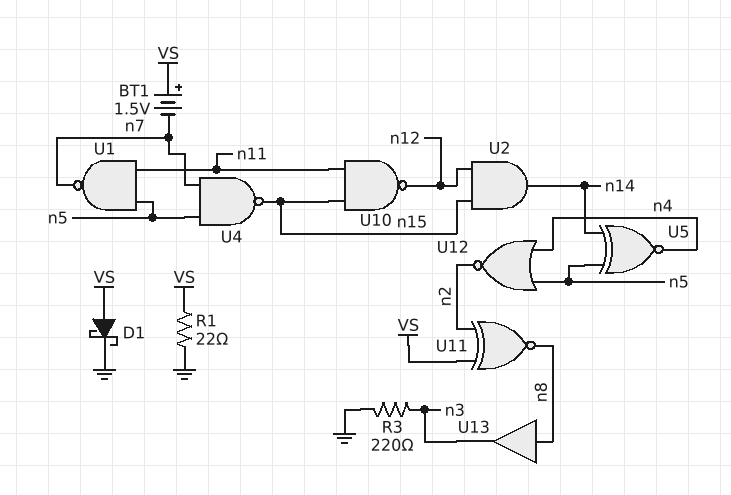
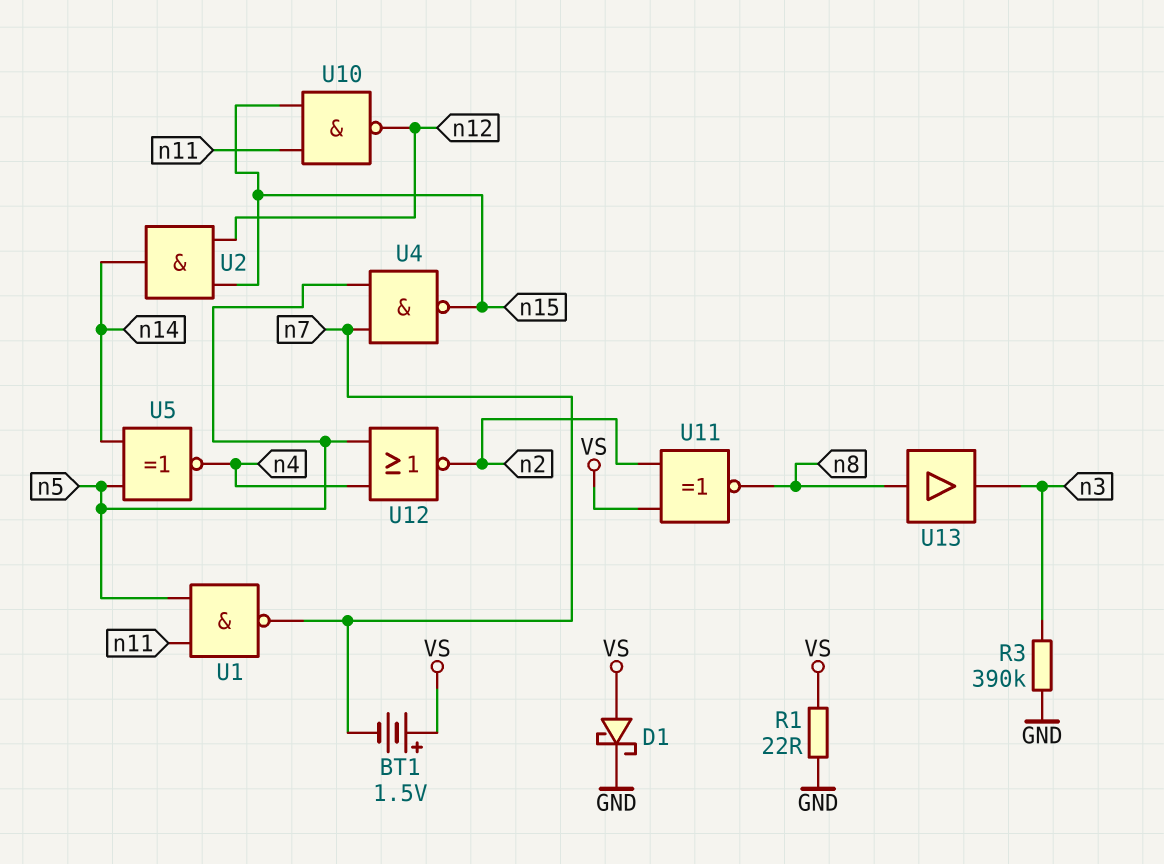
R3: 220 (GND, n3) -> 390k (GND, n3)

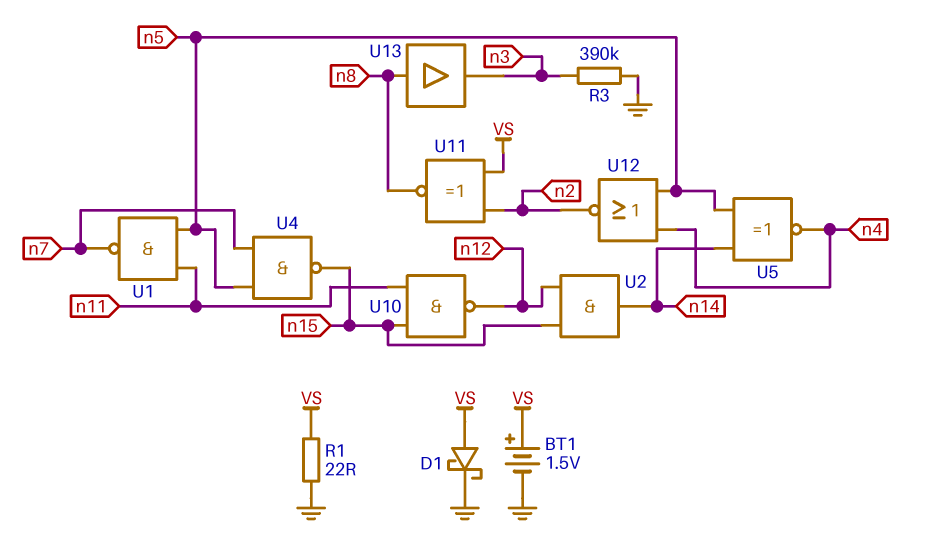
BT1: 1.5V (plus VS, minus n7) -> 1.5V (plus VS, minus GND)

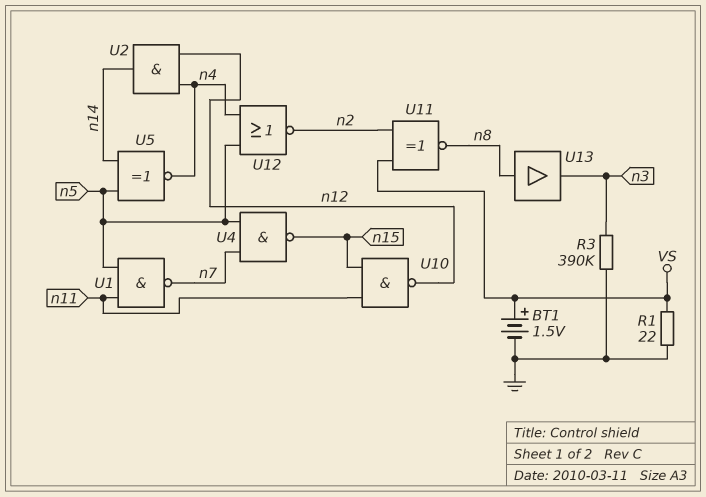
D1: schottky (A VS, K GND) -> none
U2: AND (in n12, in n15, out n14) -> AND (in n4, in n12, out n14)

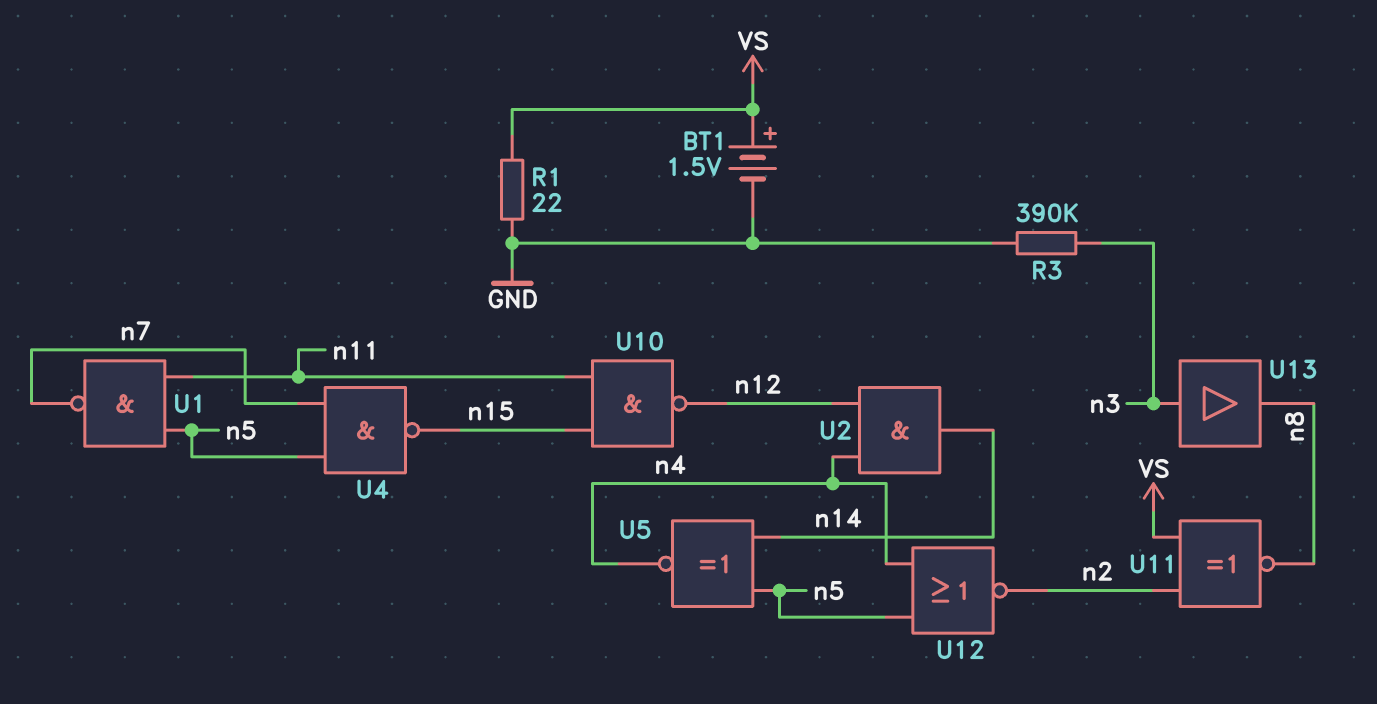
U13: buffer (in n8, out n3) -> buffer (in n3, out n8)

